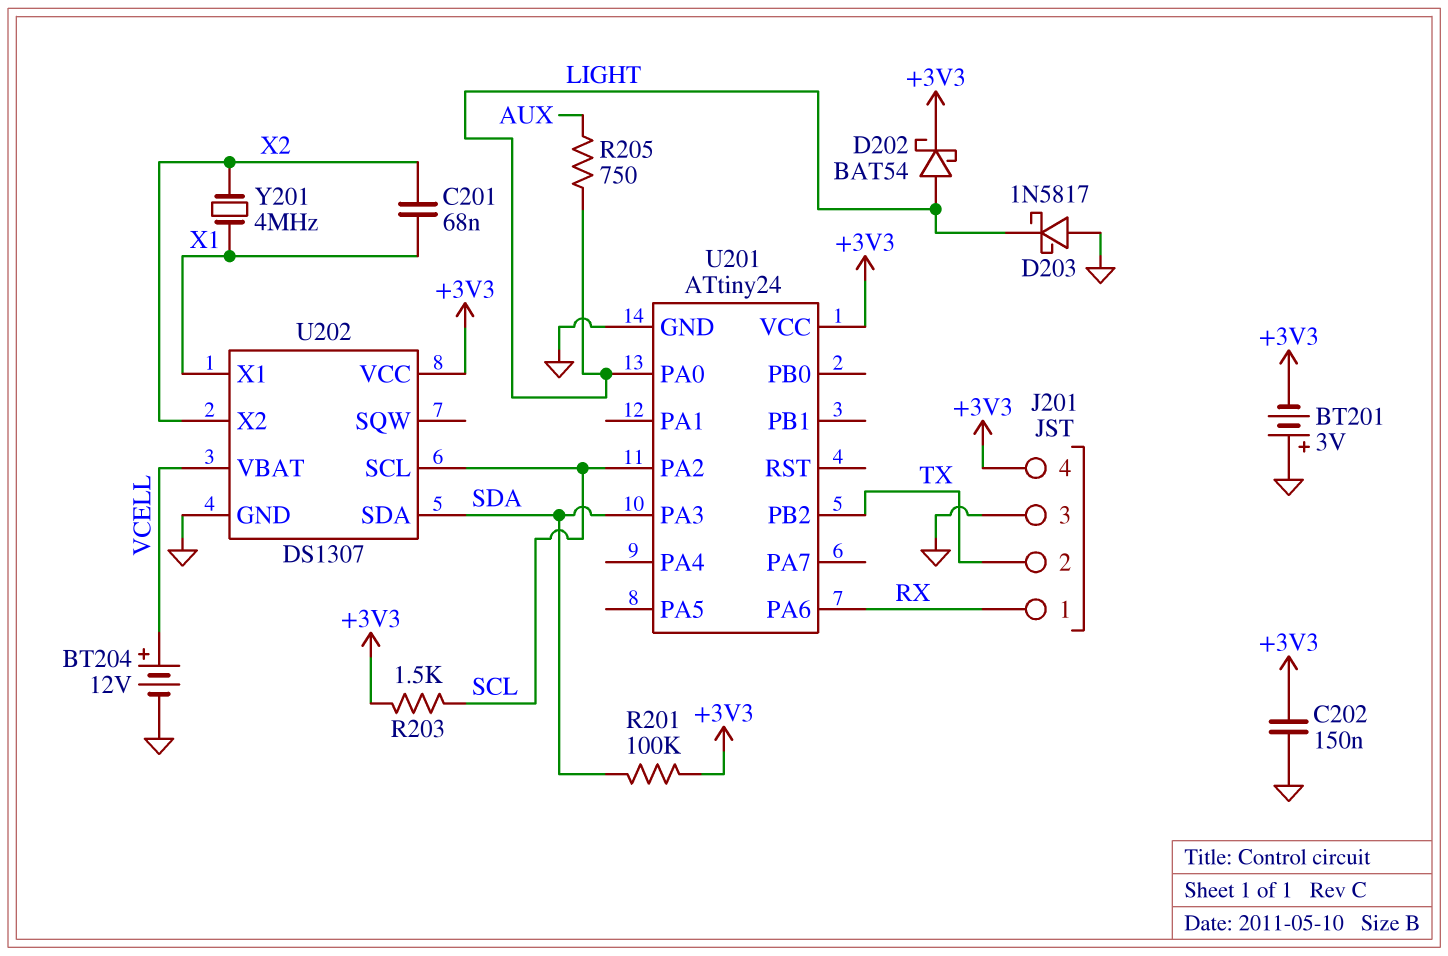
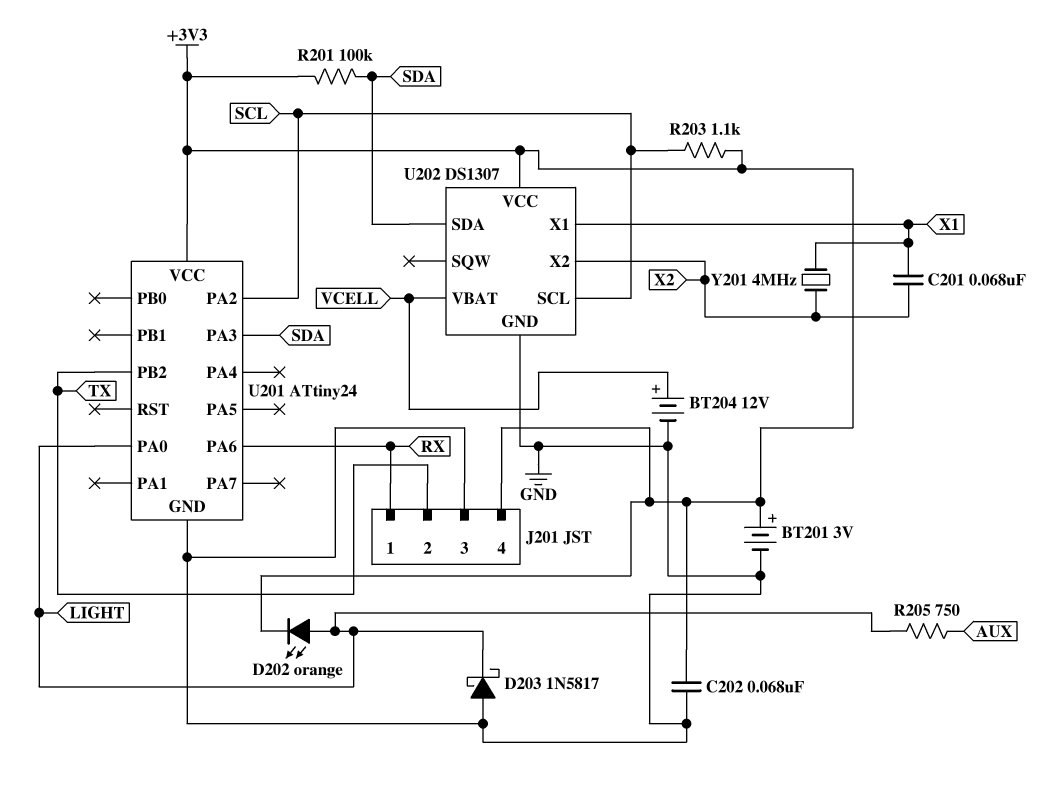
BT201: 3V (plus GND, minus +3V3) -> 3V (plus +3V3, minus GND)
C202: 150nF (+3V3, GND) -> 68nF (+3V3, GND)
D202: schottky BAT54 (A LIGHT, K +3V3) -> LED orange (A LIGHT, K +3V3)
R203: 1.5k (+3V3, SCL) -> 1.1k (+3V3, SCL)

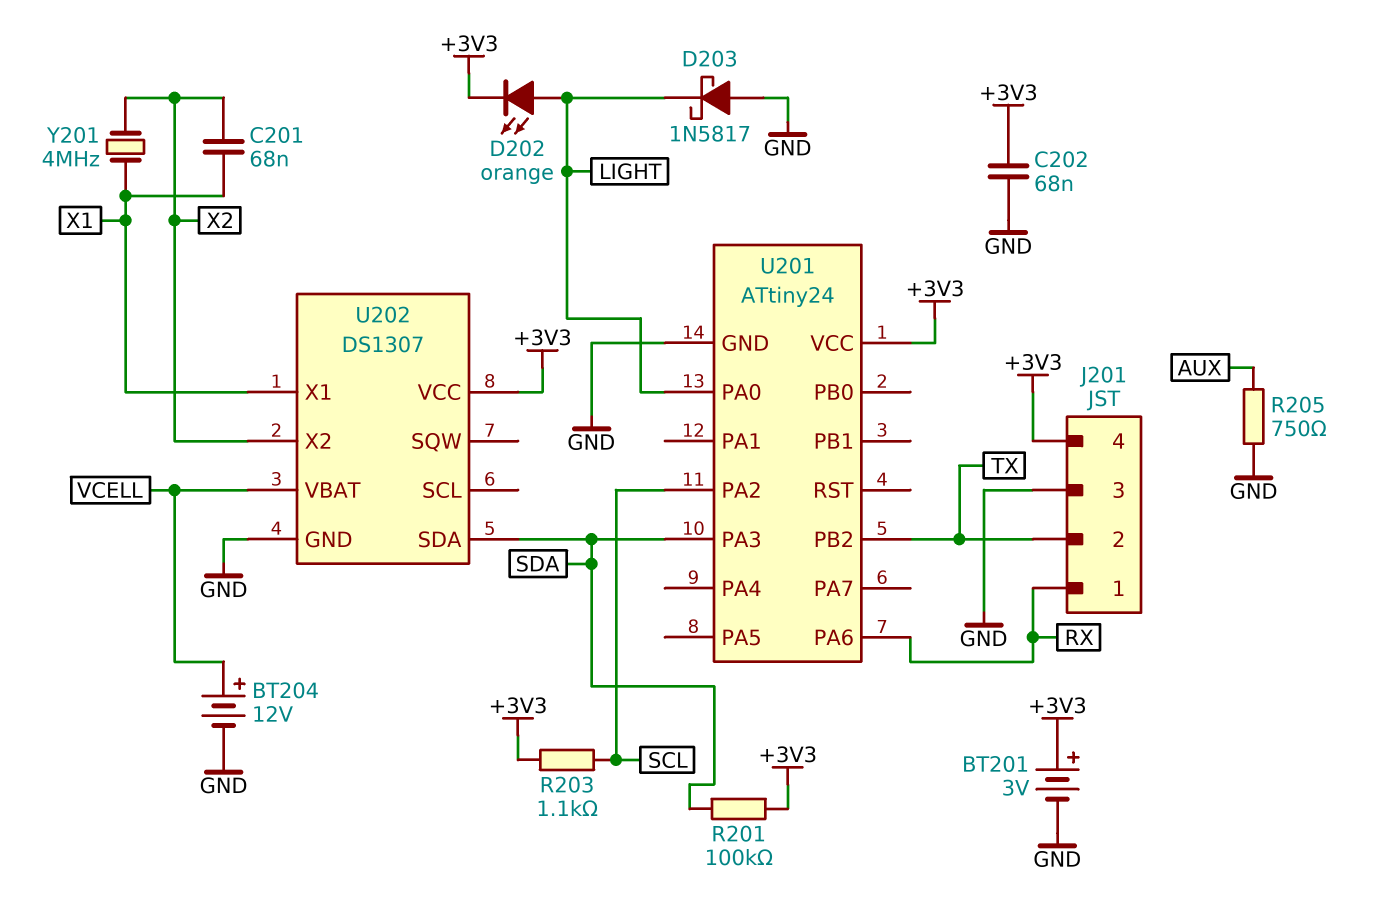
R205: 750 (AUX, LIGHT) -> 750 (AUX, GND)
U202 pin SCL: SCL -> none

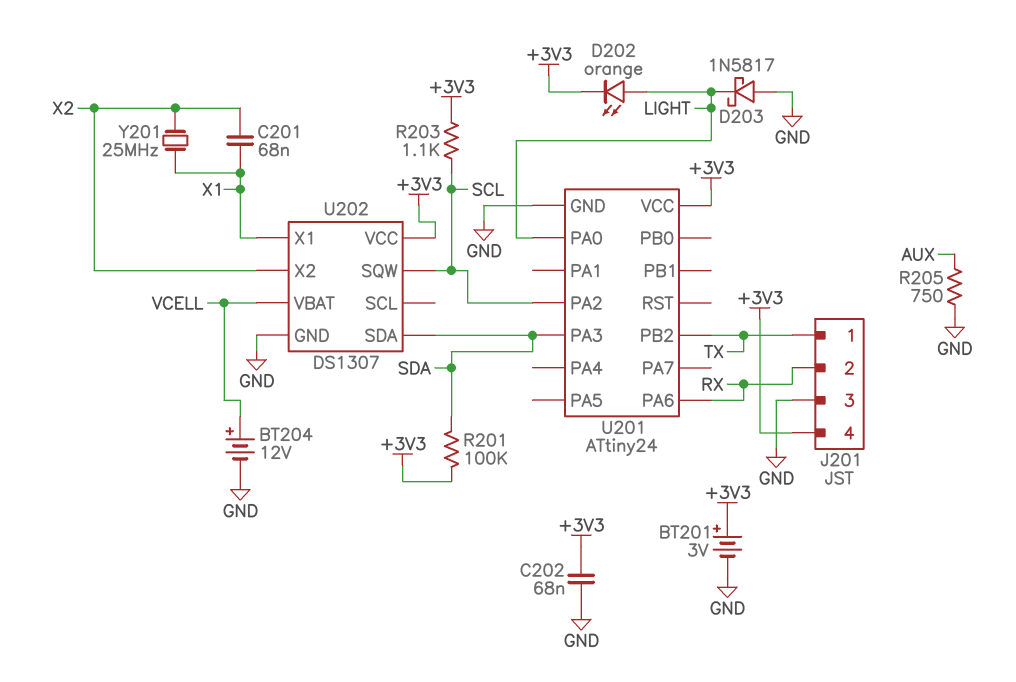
J201 pin 1: RX -> TX
J201 pin 2: TX -> RX
U202 pin SQW: none -> SCL
Y201: 4MHz (X1, X2) -> 25MHz (X1, X2)

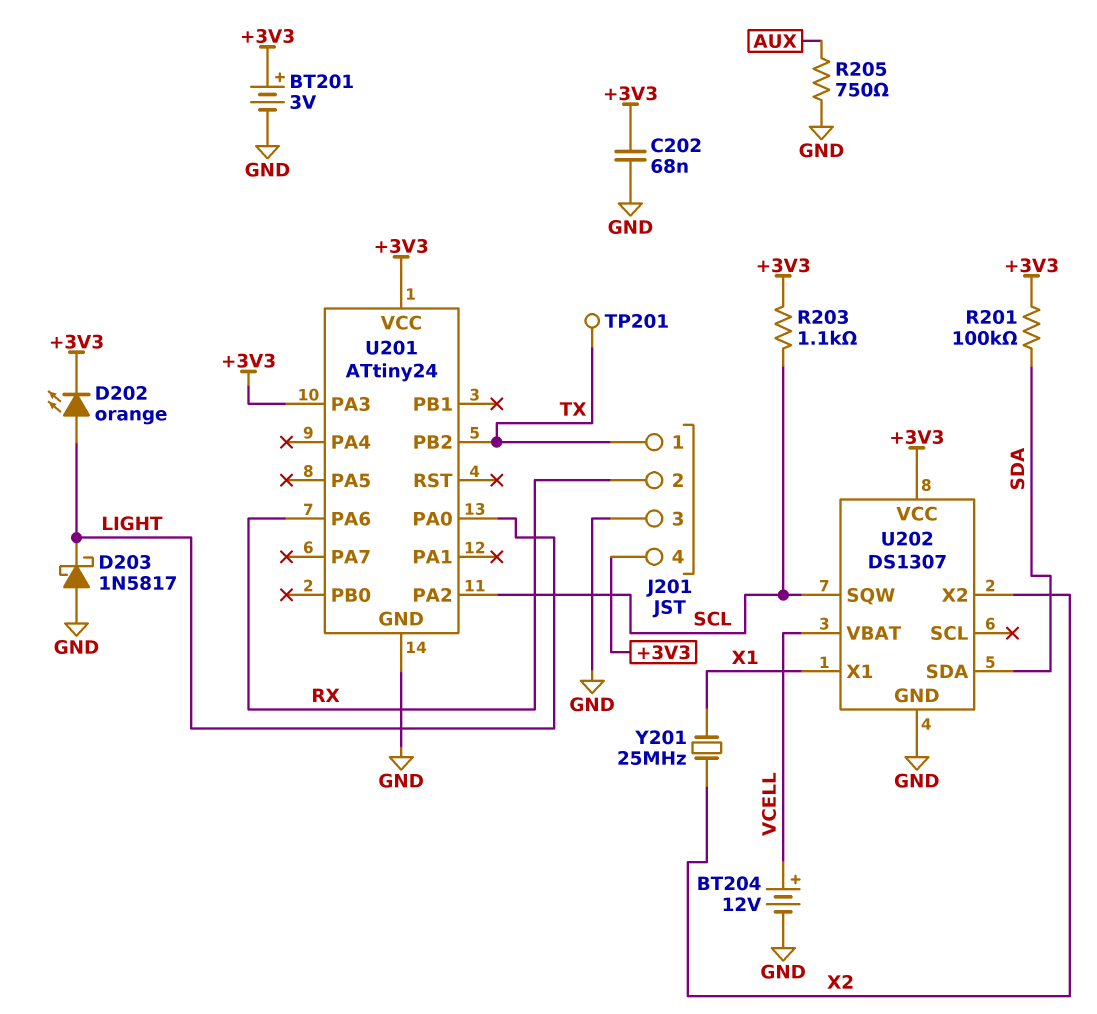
C201: 68nF (X1, X2) -> none
TP201: none -> test point (TX)
U201 pin PA3: SDA -> +3V3

